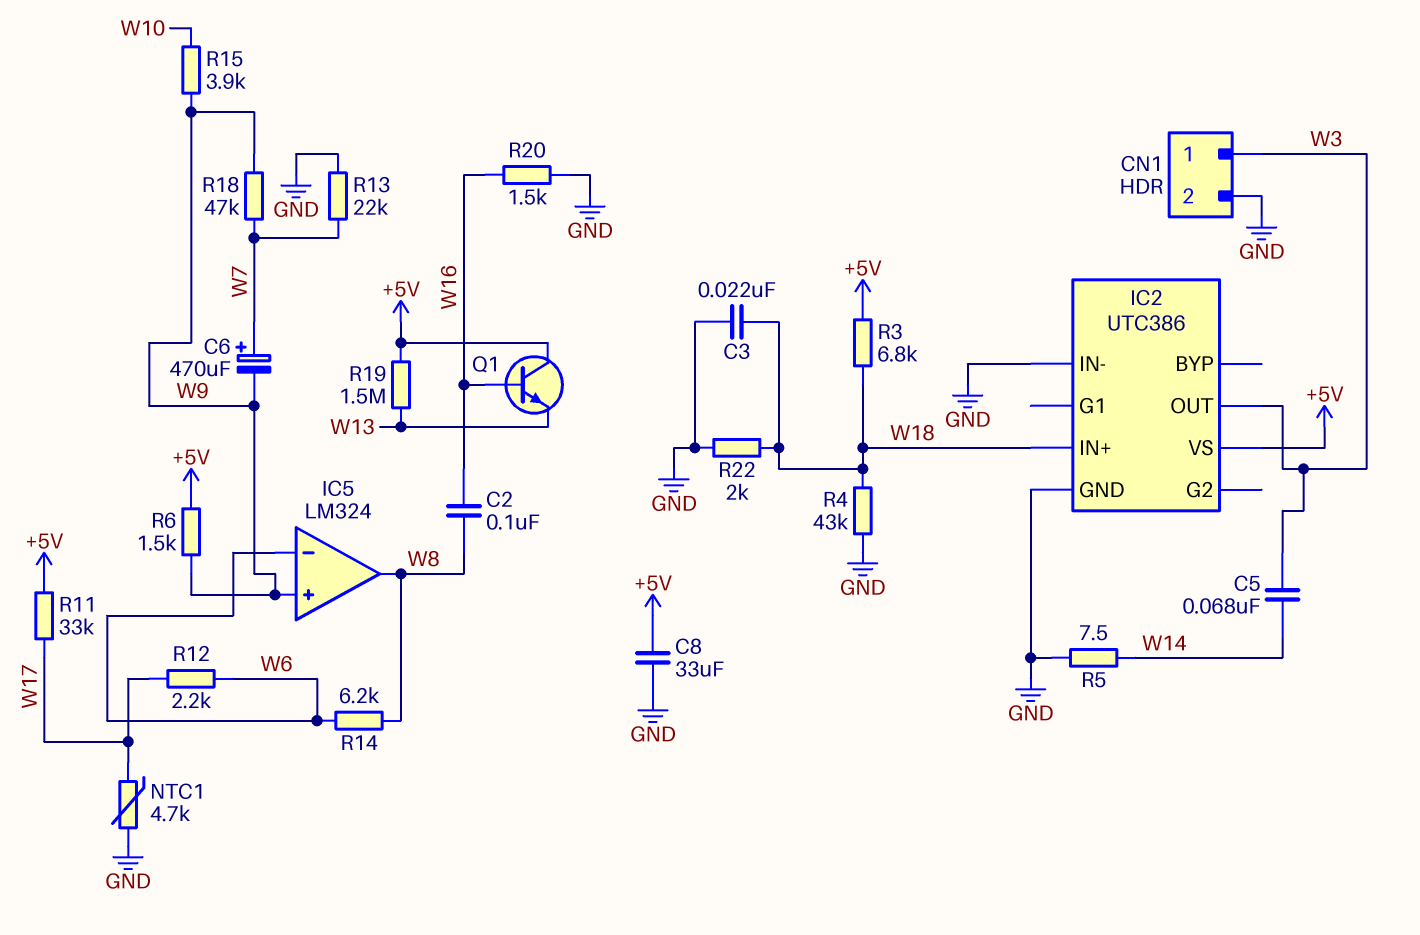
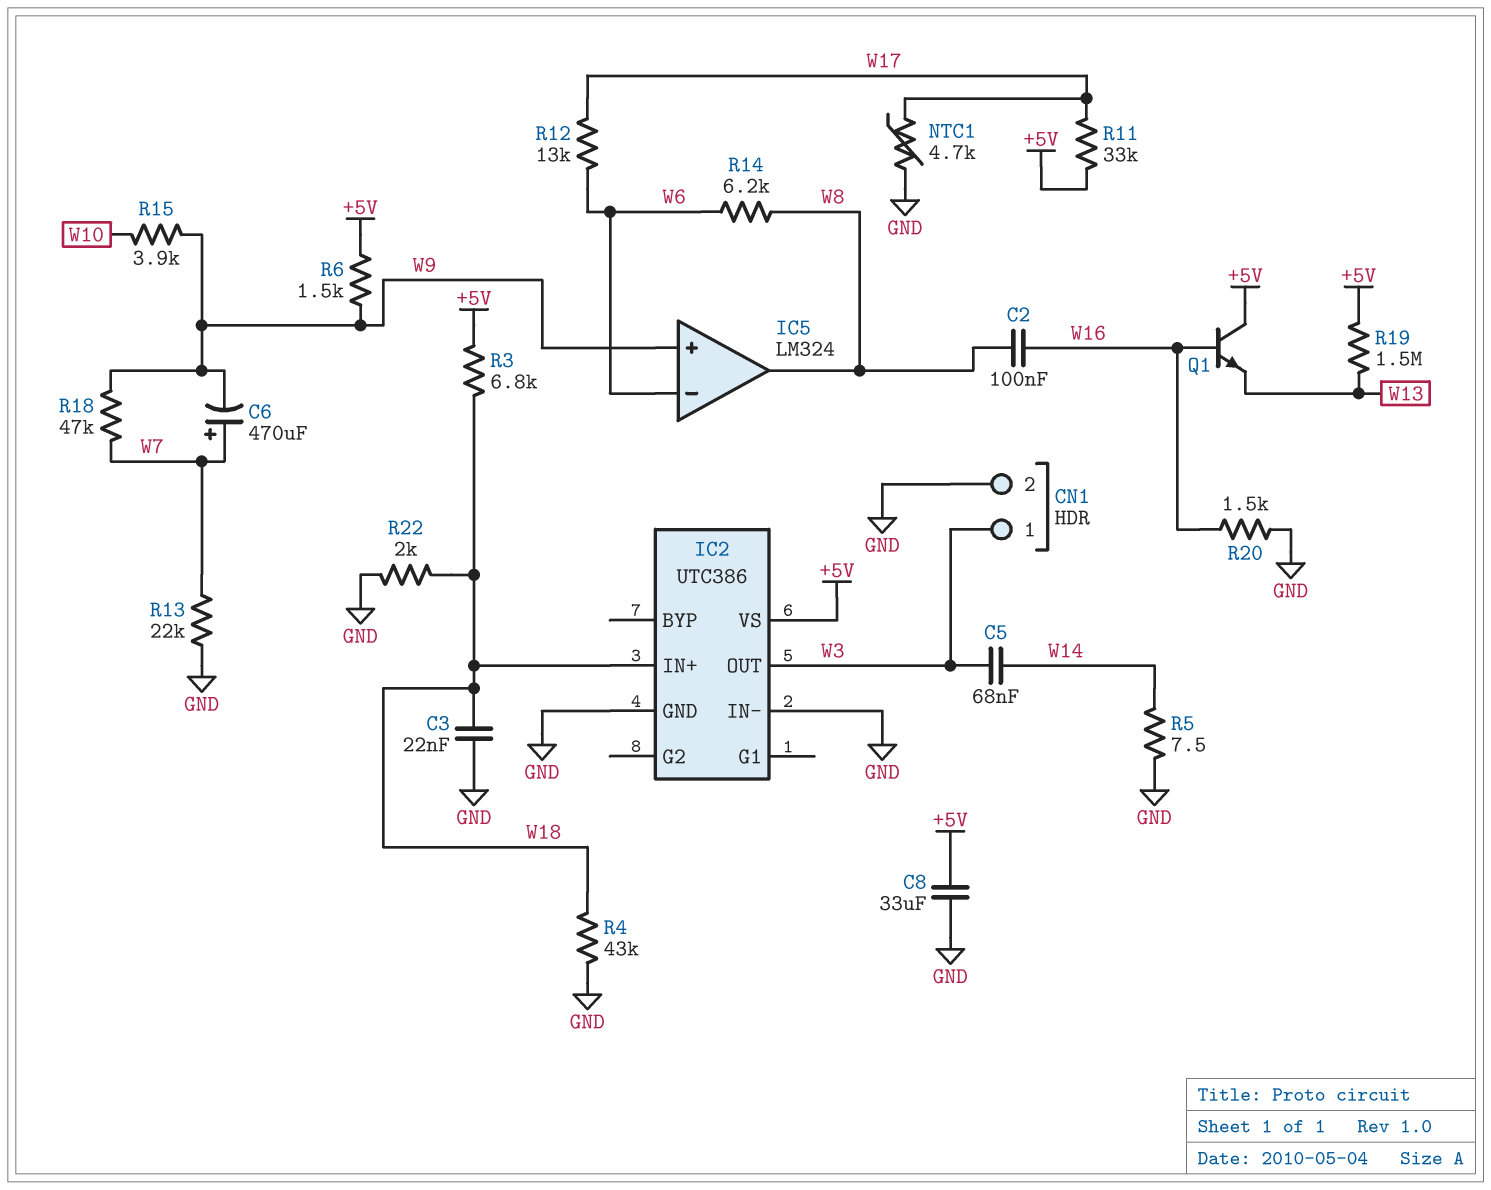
R12: 2.2k (W6, W17) -> 13k (W6, W17)

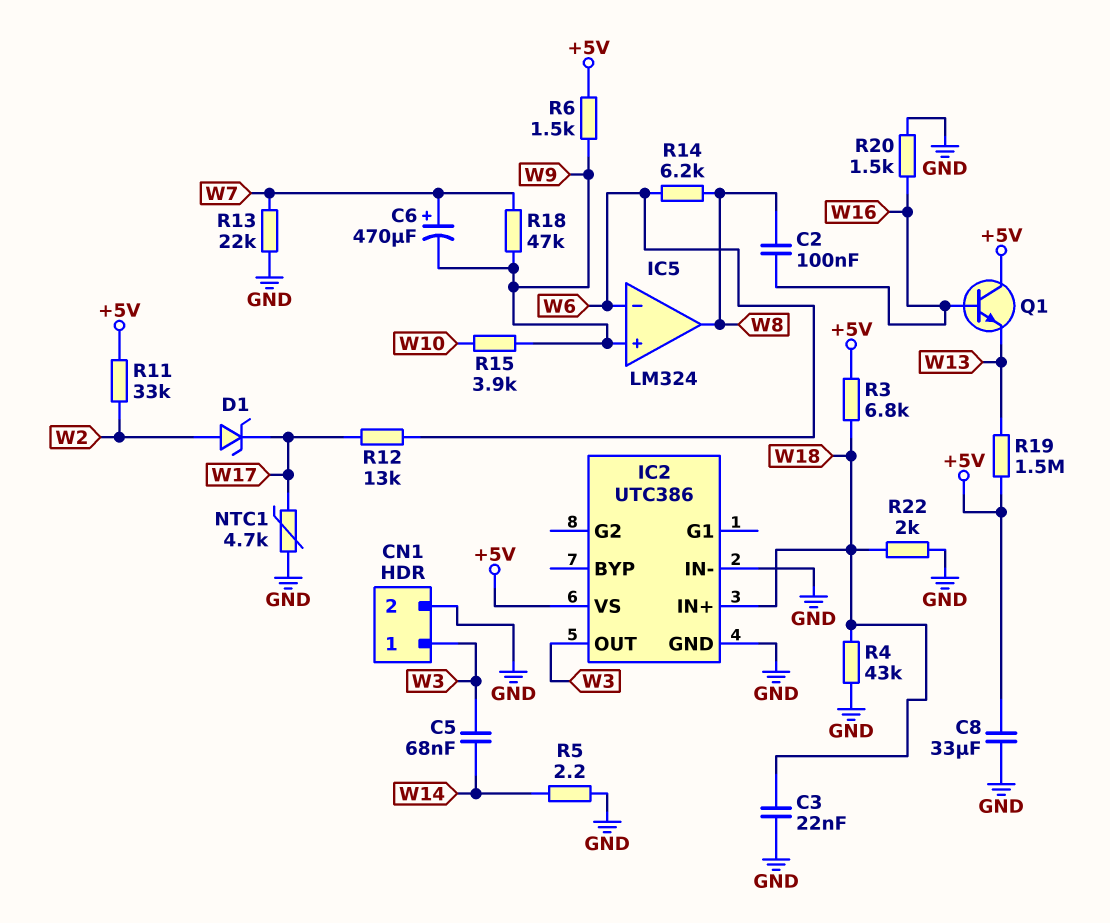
D1: none -> zener (A W2, K W17)
R5: 7.5 (GND, W14) -> 2.2 (GND, W14)
R11: 33k (+5V, W17) -> 33k (+5V, W2)

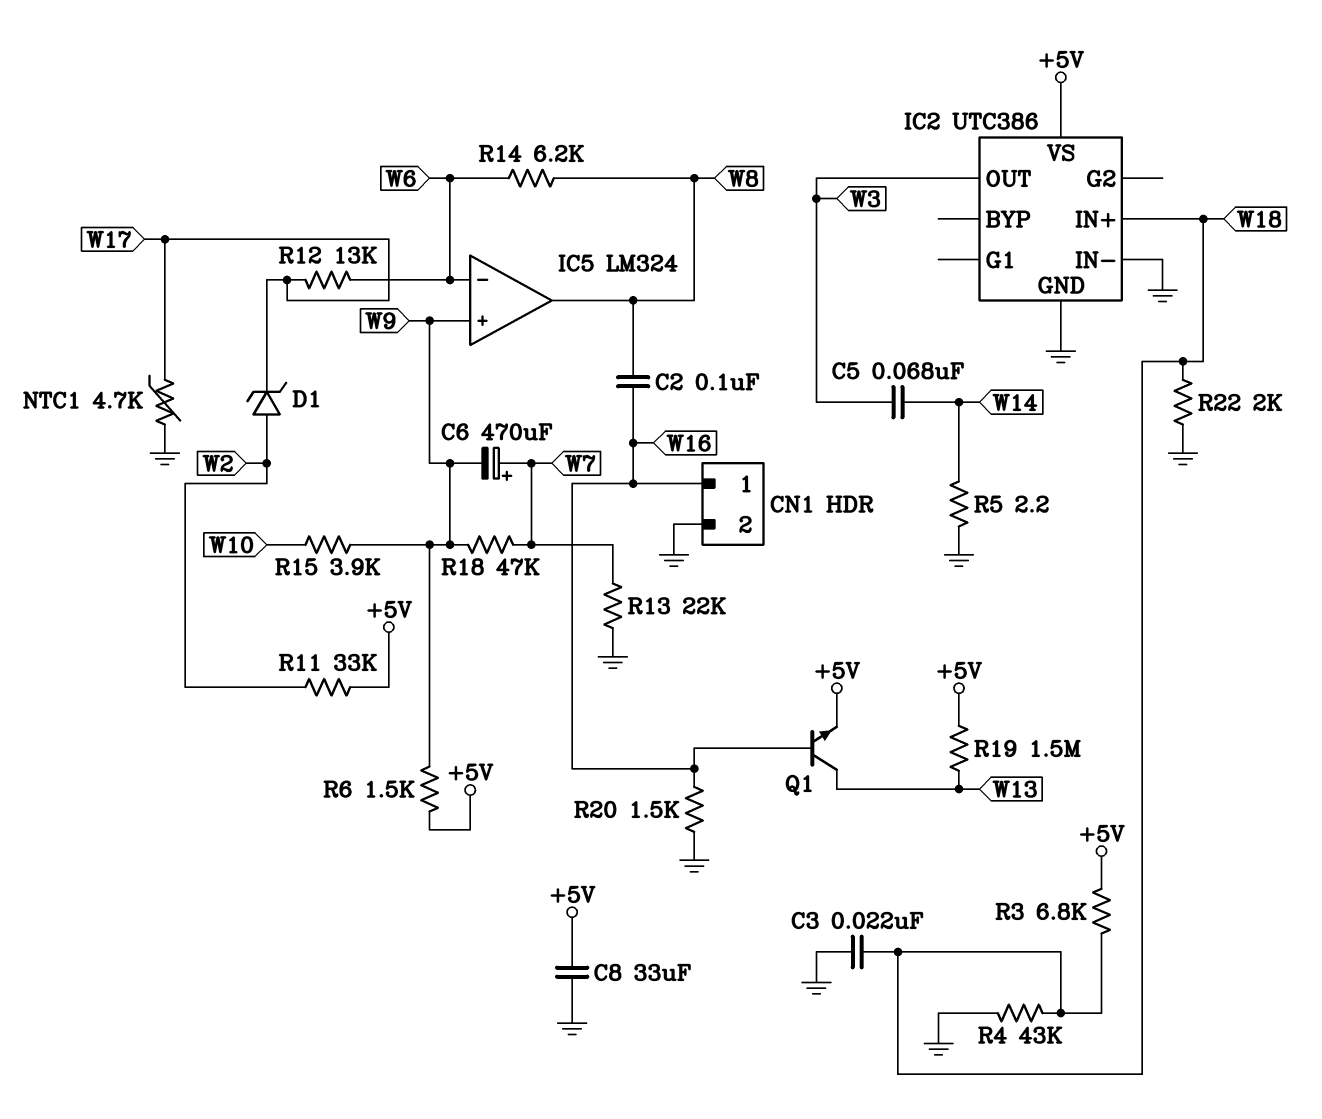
CN1 pin 1: W3 -> W16
Q1: NPN (B W16, C +5V, E W13) -> NPN (B W16, C W13, E +5V)

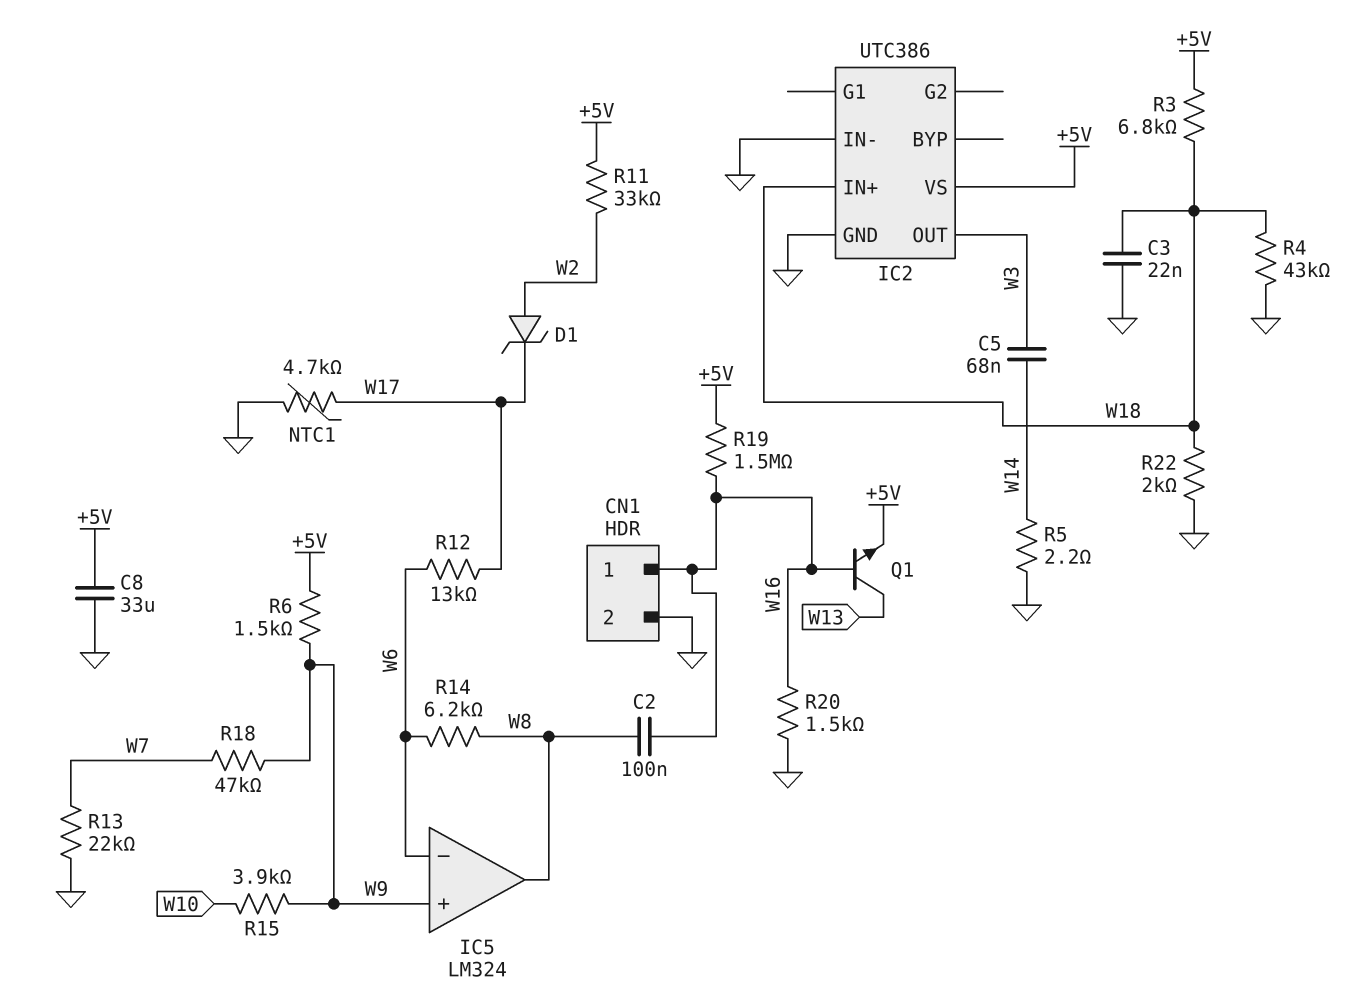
C6: 470uF (plus W7, minus W9) -> none
R19: 1.5M (+5V, W13) -> 1.5M (+5V, W16)

